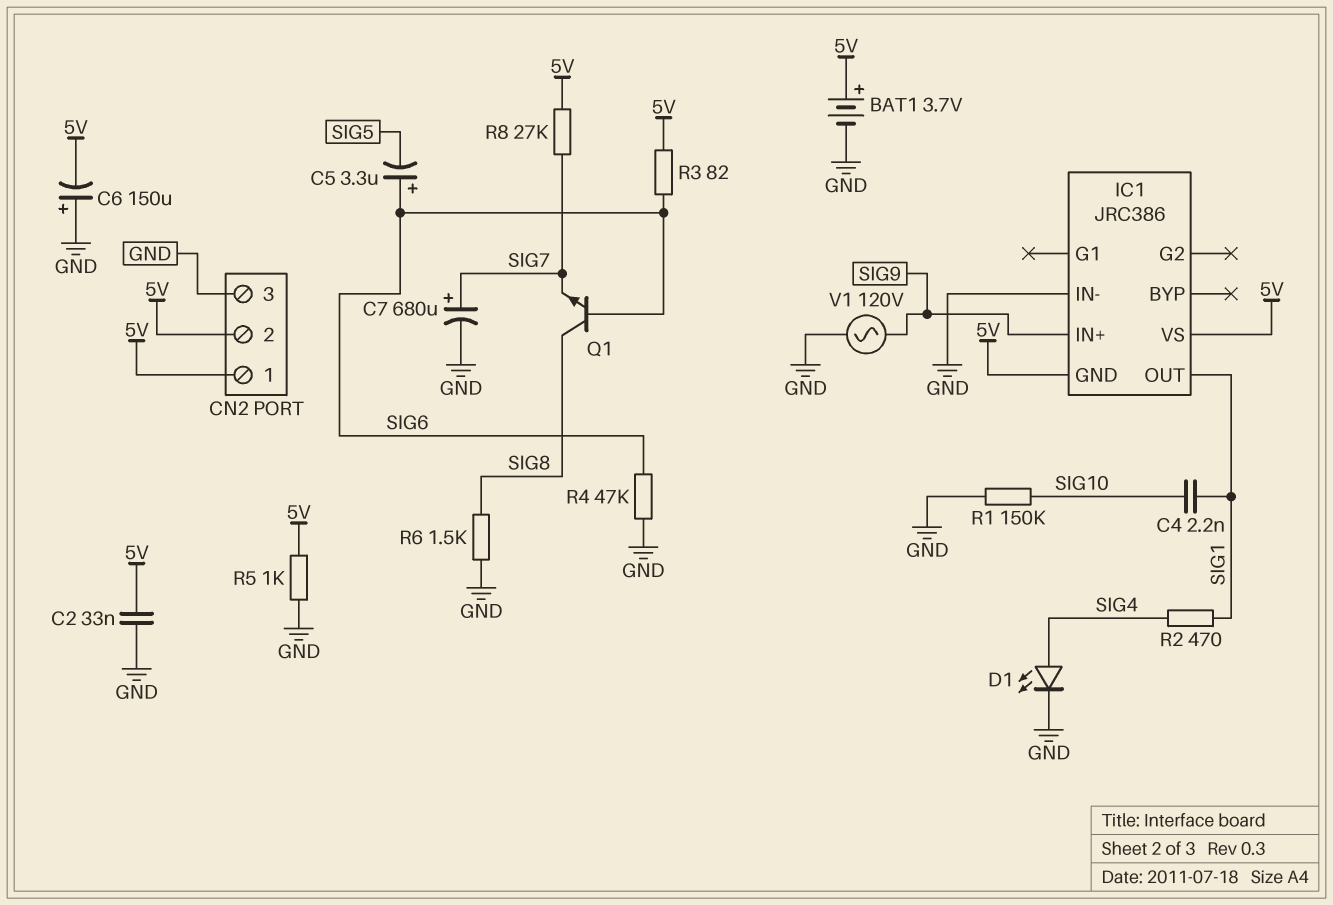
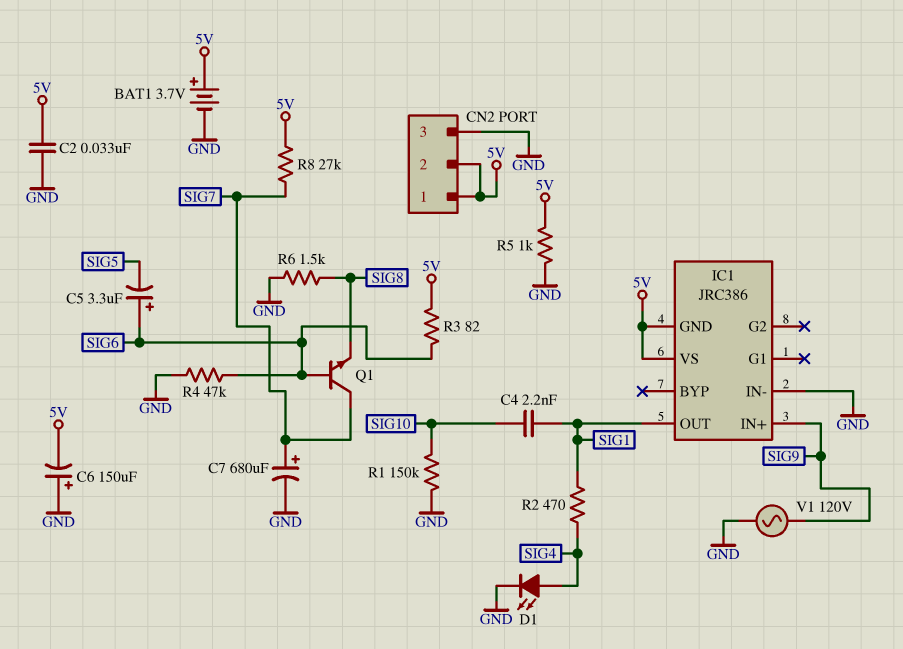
Q1: NPN (B SIG6, C SIG8, E SIG7) -> NPN (B SIG6, C SIG7, E SIG8)

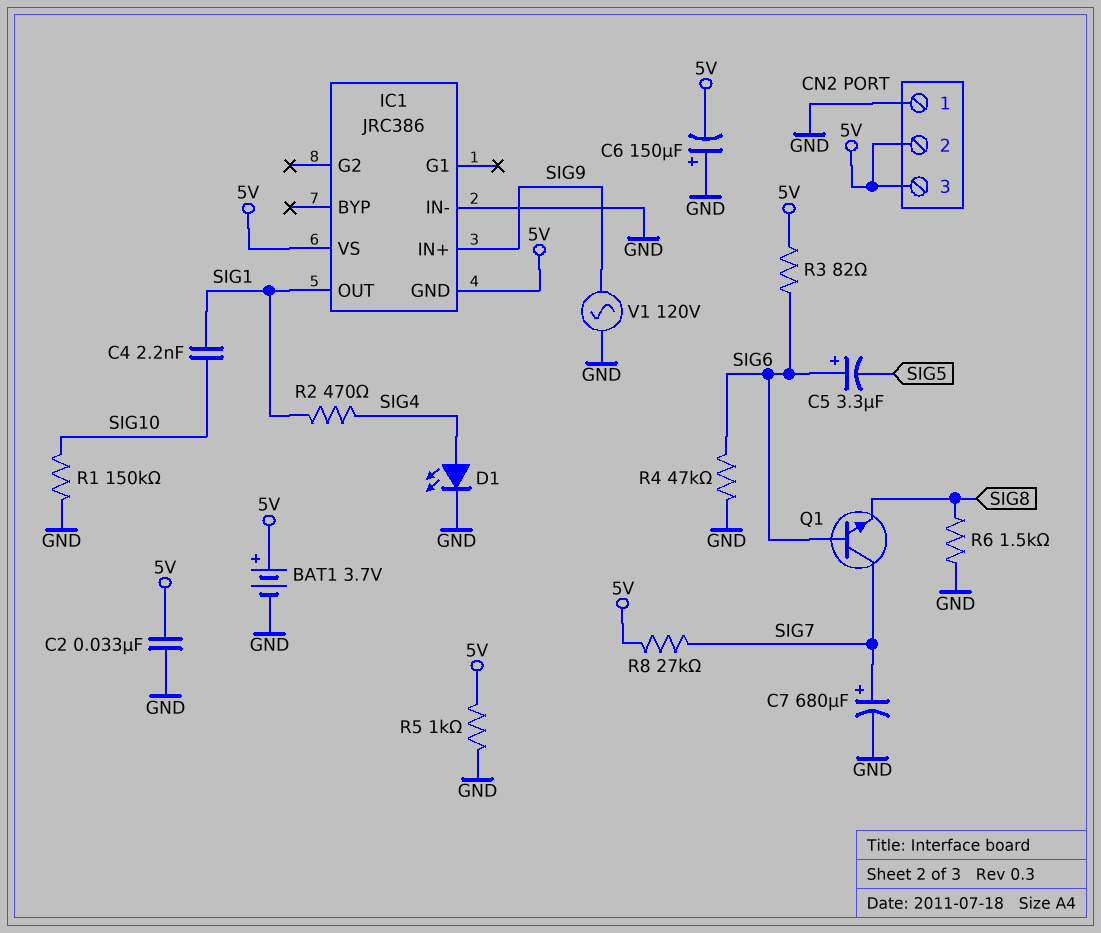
CN2 pin 1: 5V -> GND
CN2 pin 3: GND -> 5V

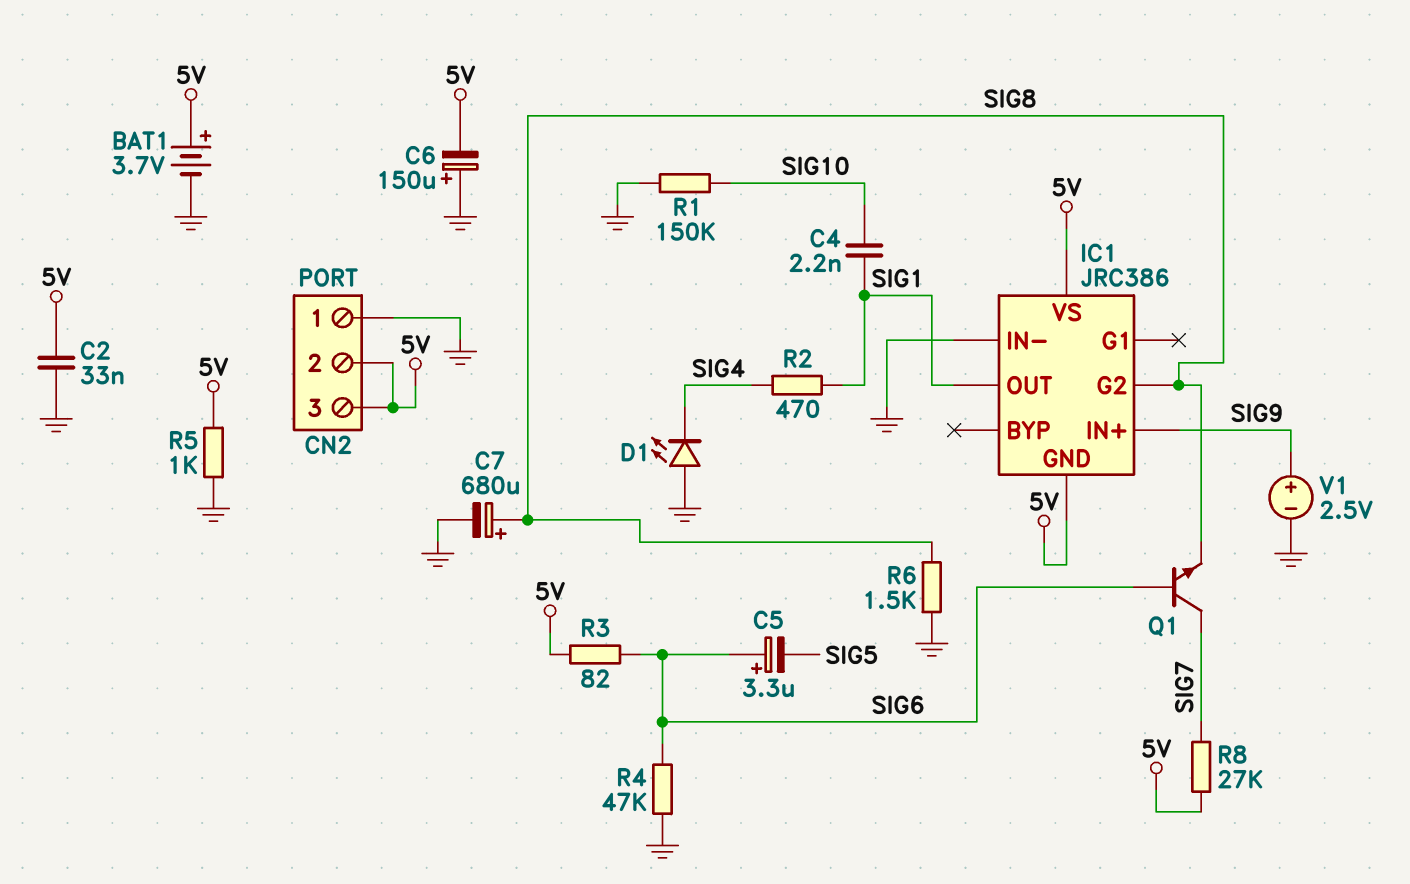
C7: 680uF (plus SIG7, minus GND) -> 680uF (plus SIG8, minus GND)
D1: LED (A SIG4, K GND) -> LED (A GND, K SIG4)
IC1 pin G2: none -> SIG8
V1: AC 120V (GND, SIG9) -> 2.5V (plus SIG9, minus GND)

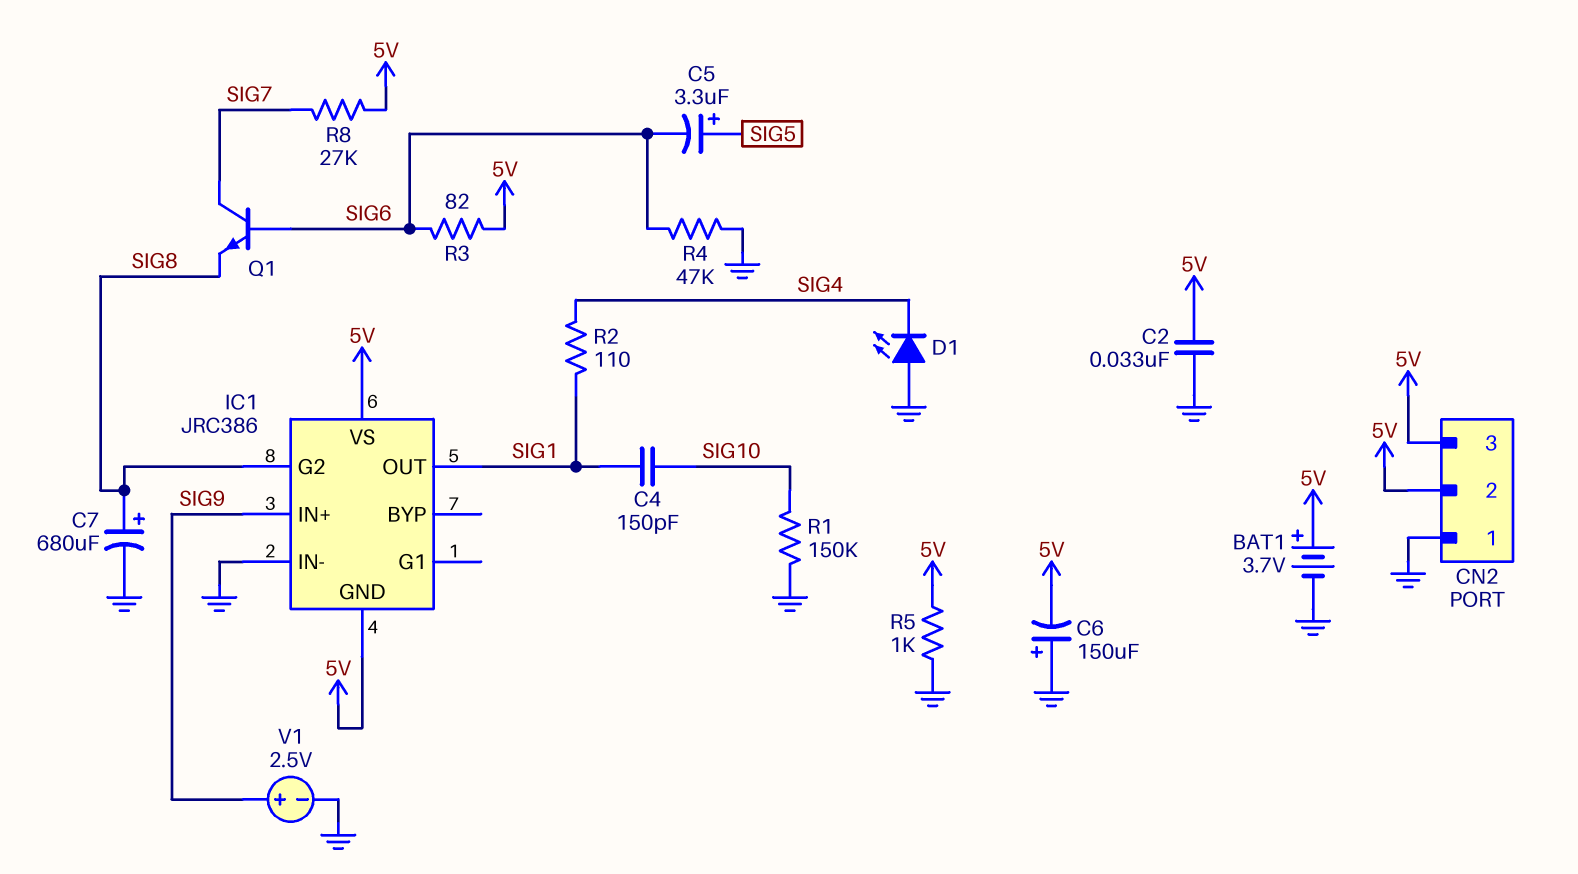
C4: 2.2nF (SIG1, SIG10) -> 150pF (SIG1, SIG10)
C5: 3.3uF (plus SIG6, minus SIG5) -> 3.3uF (plus SIG5, minus SIG6)
R2: 470 (SIG1, SIG4) -> 110 (SIG1, SIG4)
R6: 1.5k (GND, SIG8) -> none

